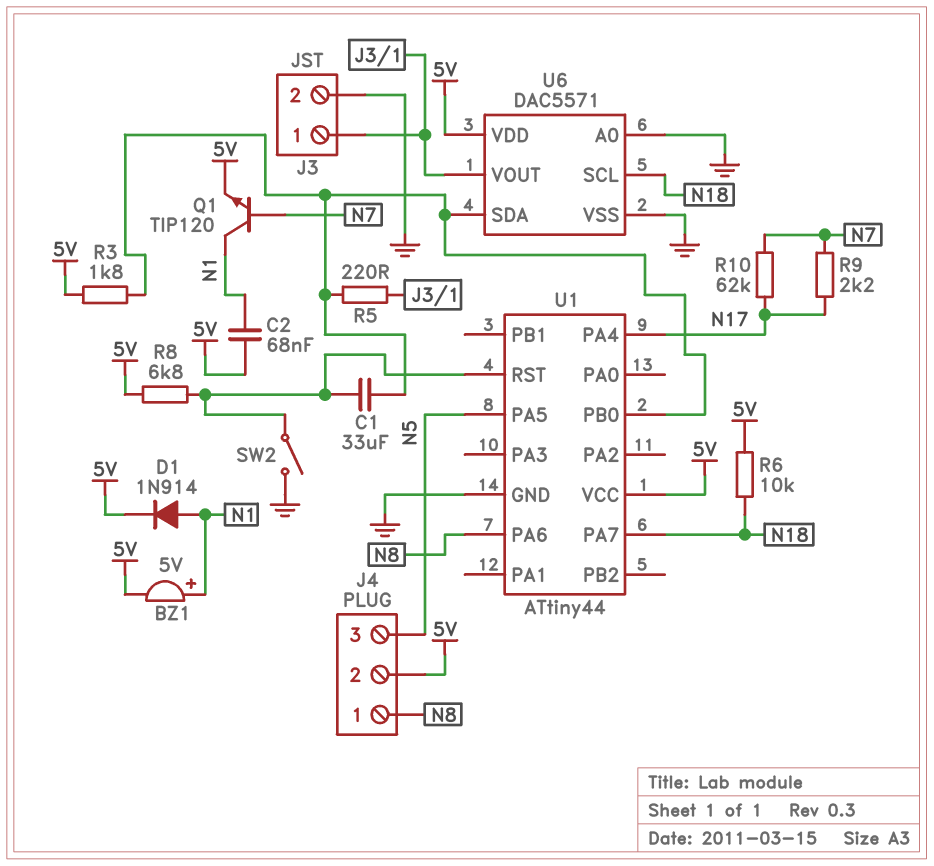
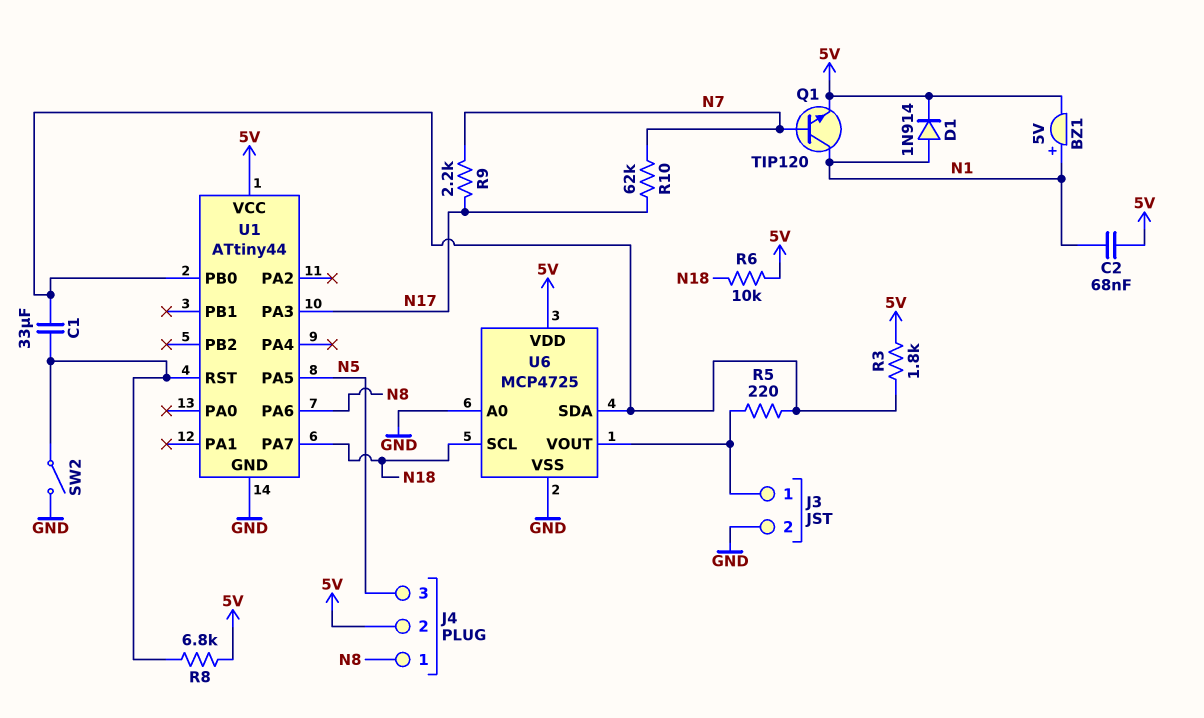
U1 pin PA3: none -> N17
U1 pin PA4: N17 -> none
U6: DAC5571 -> MCP4725

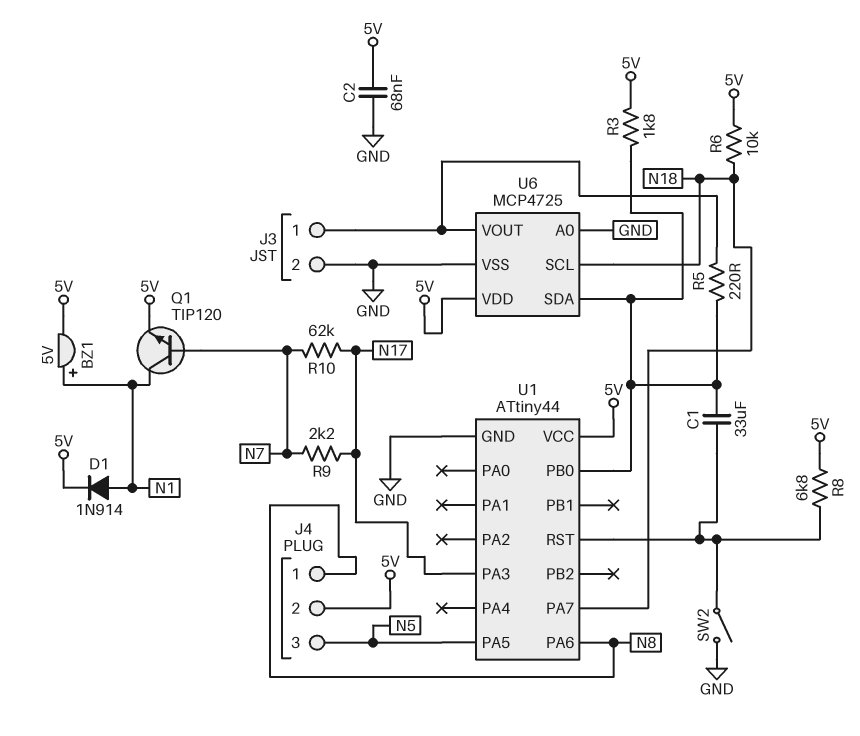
C2: 68nF (5V, N1) -> 68nF (5V, GND)

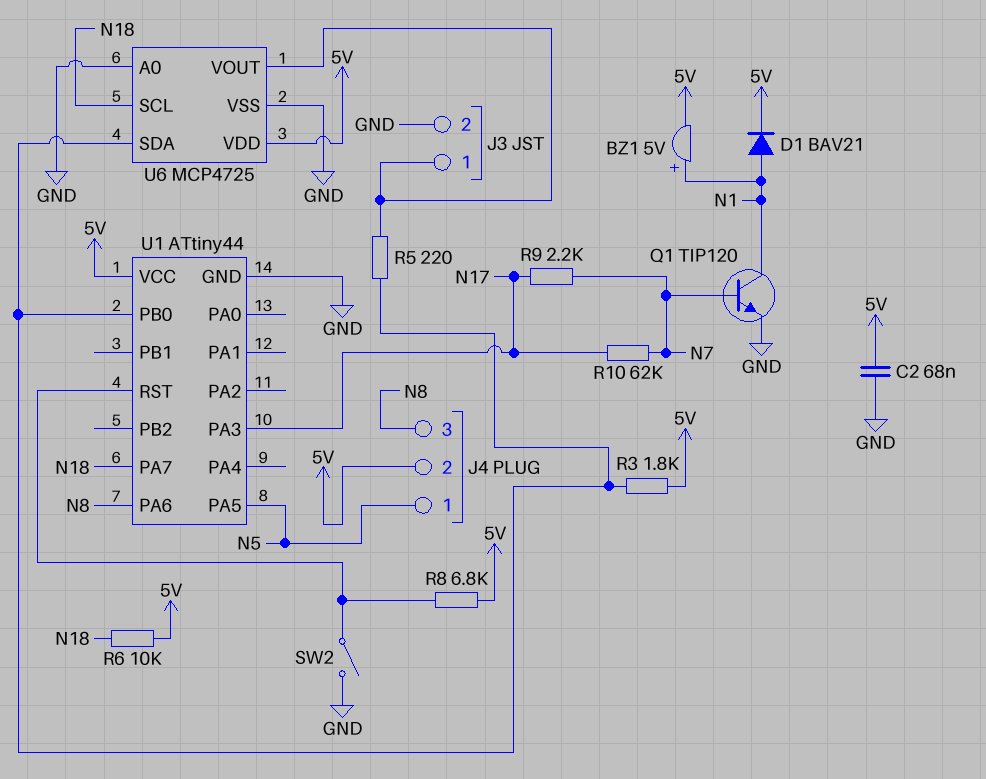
C1: 33uF (U1/PB0, U1/RST) -> none
D1: diode 1N914 (A N1, K 5V) -> diode BAV21 (A N1, K 5V)
J4 pin 1: N8 -> N5
J4 pin 3: N5 -> N8
Q1: NPN TIP120 (B N7, C N1, E 5V) -> NPN TIP120 (B N7, C N1, E GND)

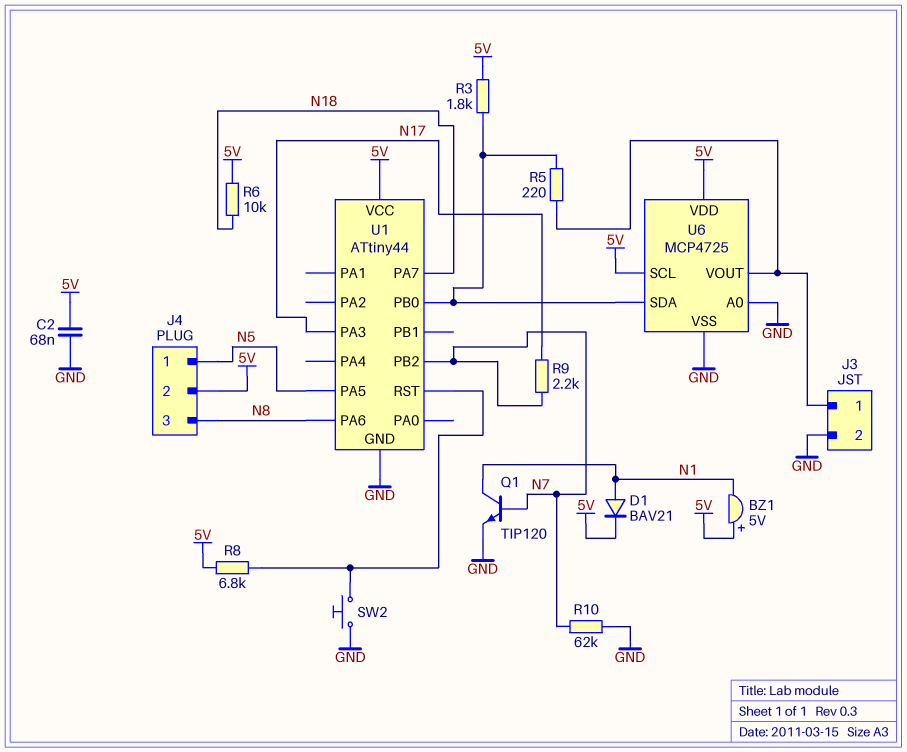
BZ1: buzzer 5V (plus N1, minus 5V) -> buzzer 5V (plus 5V, minus N1)
R10: 62k (N7, N17) -> 62k (GND, N7)
SW2: switch (GND, U1/RST) -> button (GND, U1/RST)
U1 pin PB2: none -> N7
U6 pin SCL: N18 -> 5V

